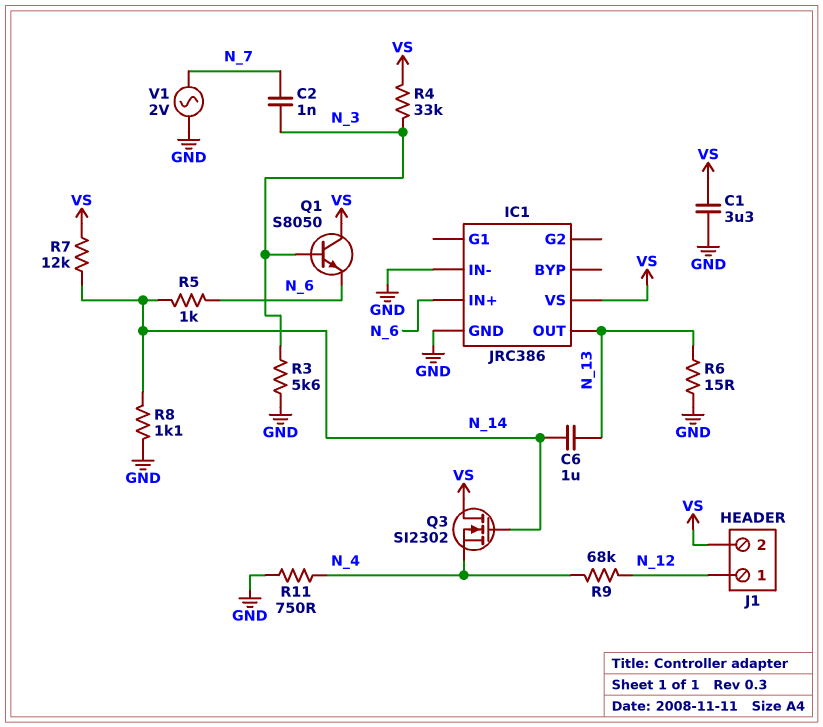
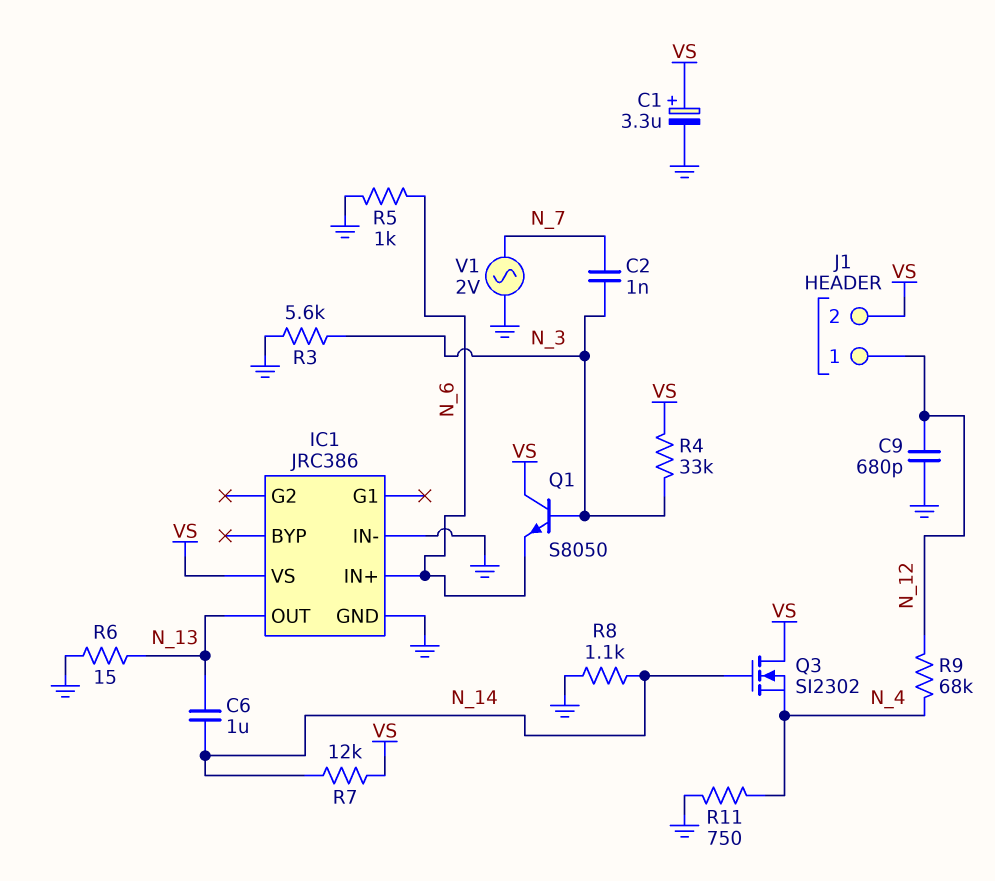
C1: 3.3uF (GND, VS) -> 3.3uF (plus VS, minus GND)
C9: none -> 680pF (GND, N_12)
R5: 1k (N_6, N_14) -> 1k (GND, N_6)

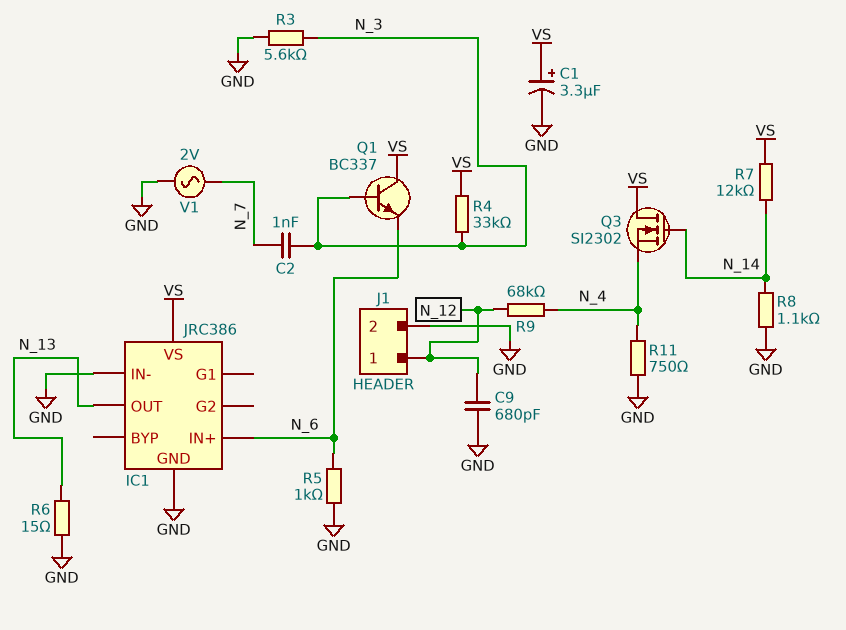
C6: 1uF (N_13, N_14) -> none
J1 pin 2: VS -> GND
Q1: NPN S8050 (B N_3, C VS, E N_6) -> NPN BC337 (B N_3, C VS, E N_6)

